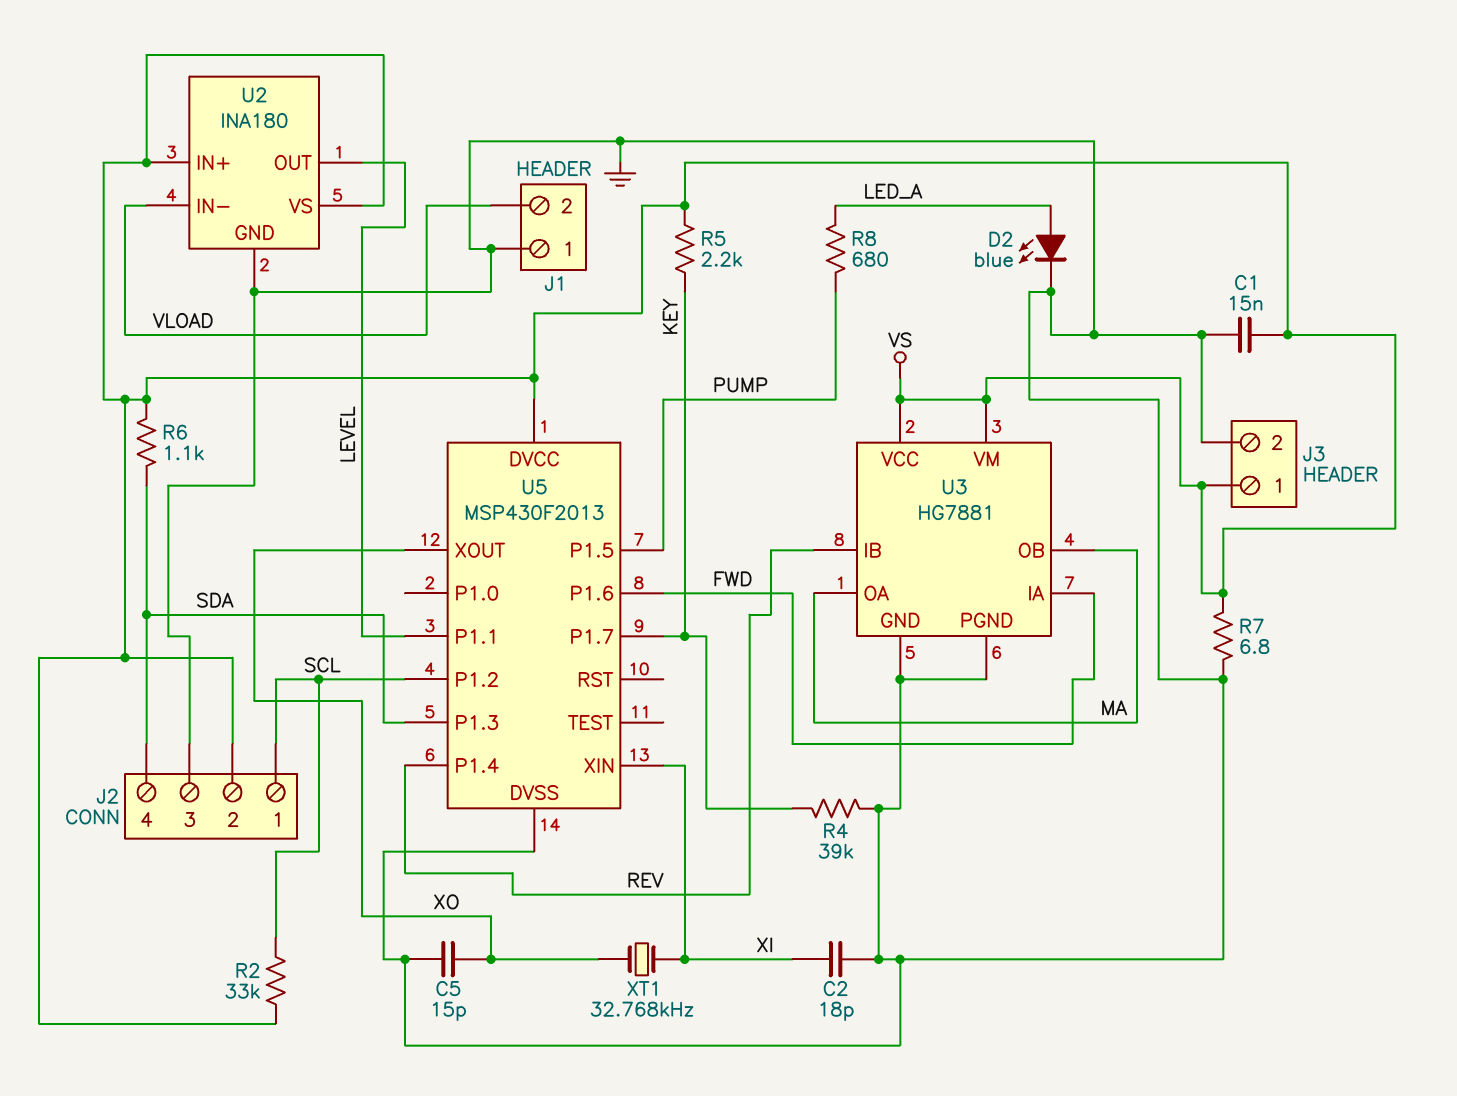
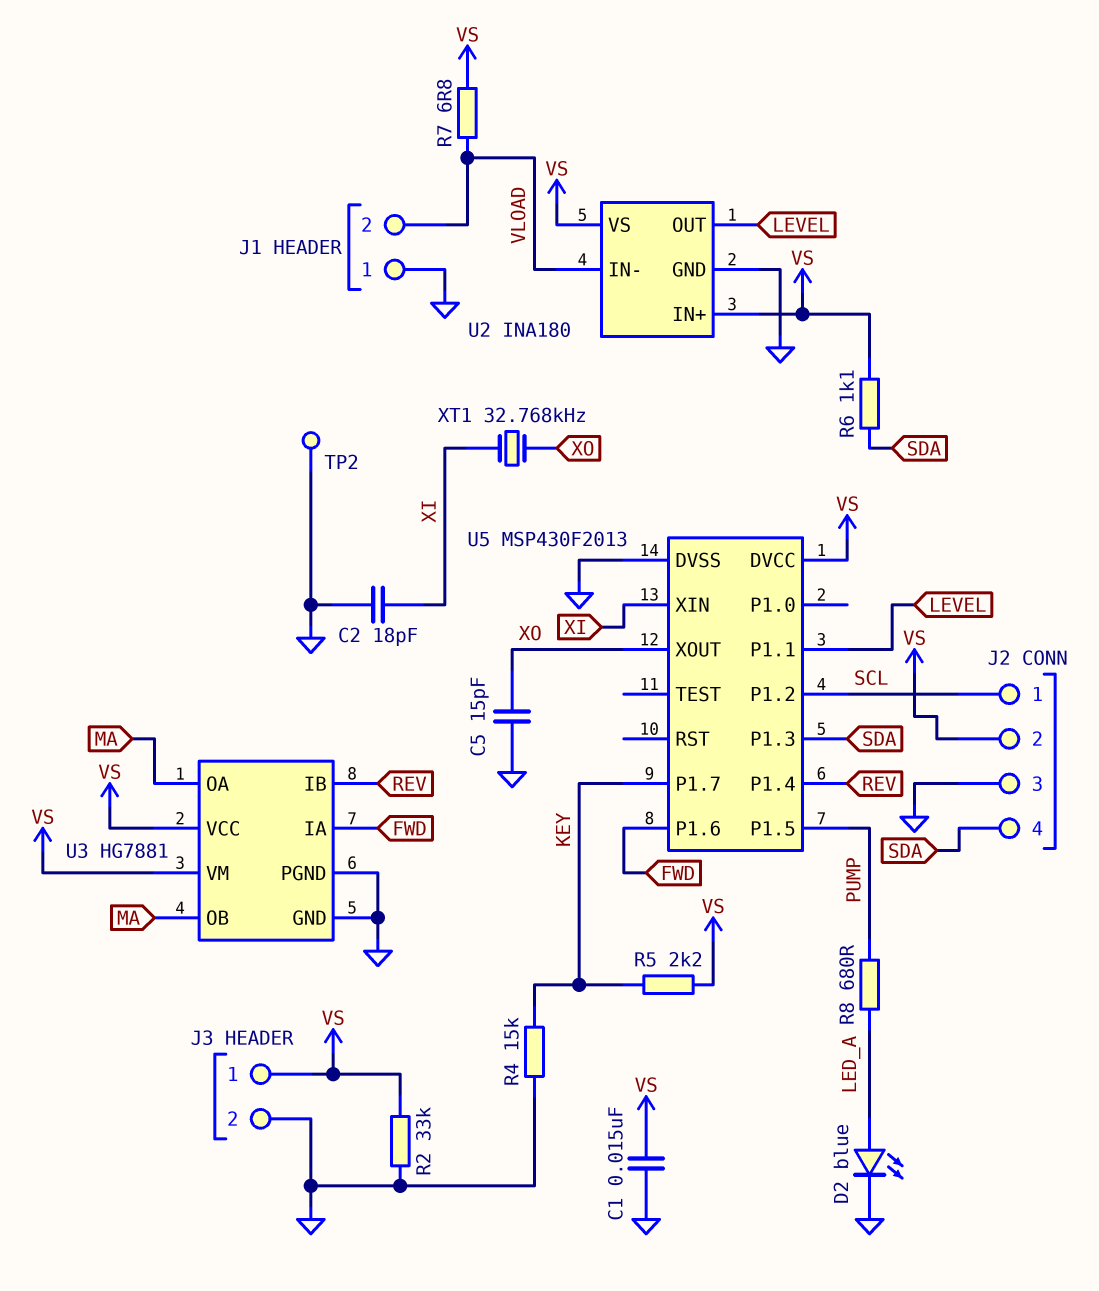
R2: 33k (SCL, VS) -> 33k (GND, VS)
R4: 39k (GND, KEY) -> 15k (GND, KEY)
R7: 6.8 (GND, VS) -> 6.8 (VLOAD, VS)
TP2: none -> test point (GND)

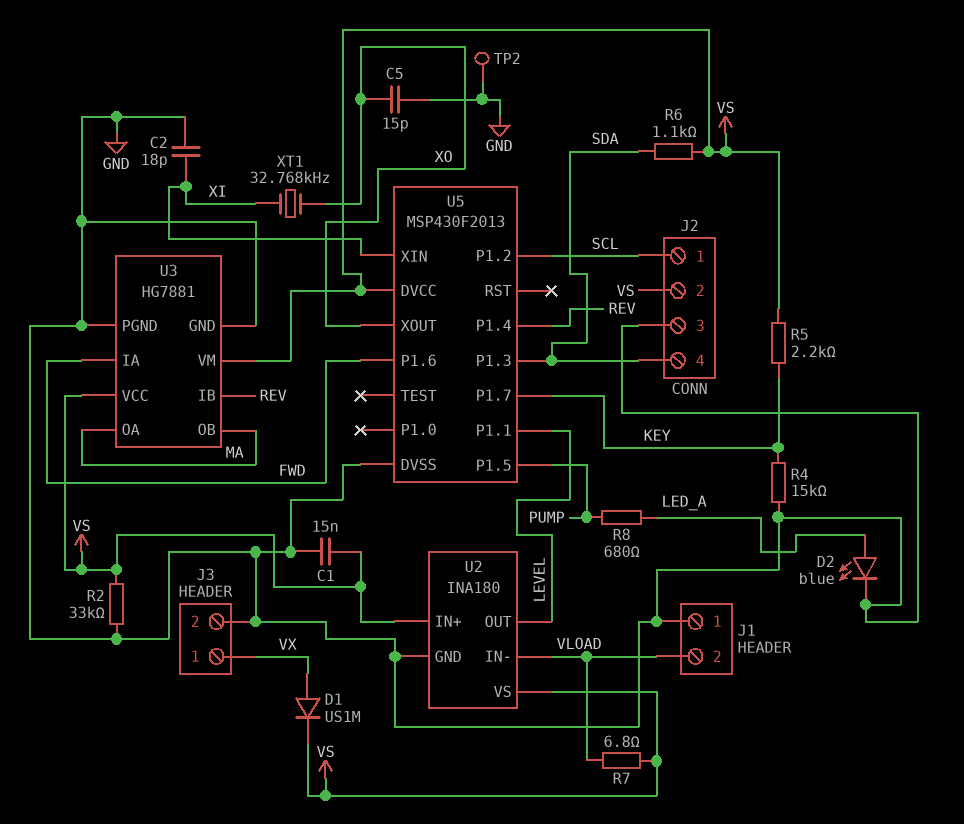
D1: none -> diode US1M (A VX, K VS)
J3 pin 1: VS -> VX

